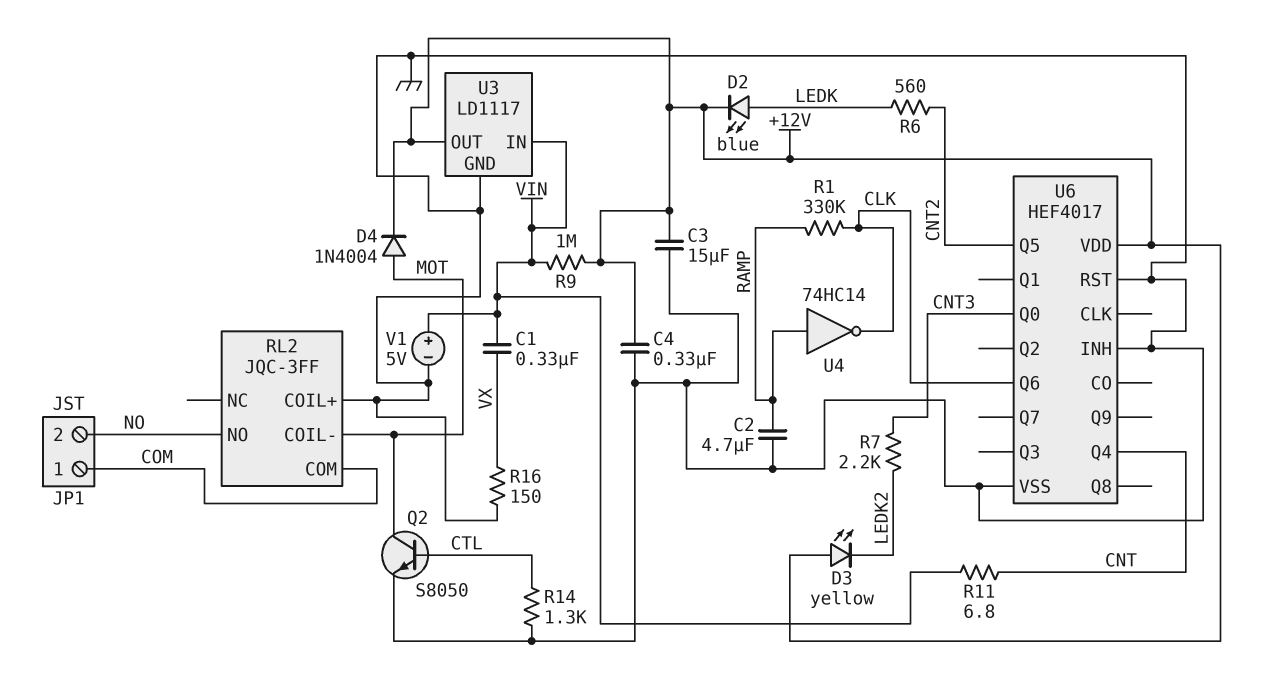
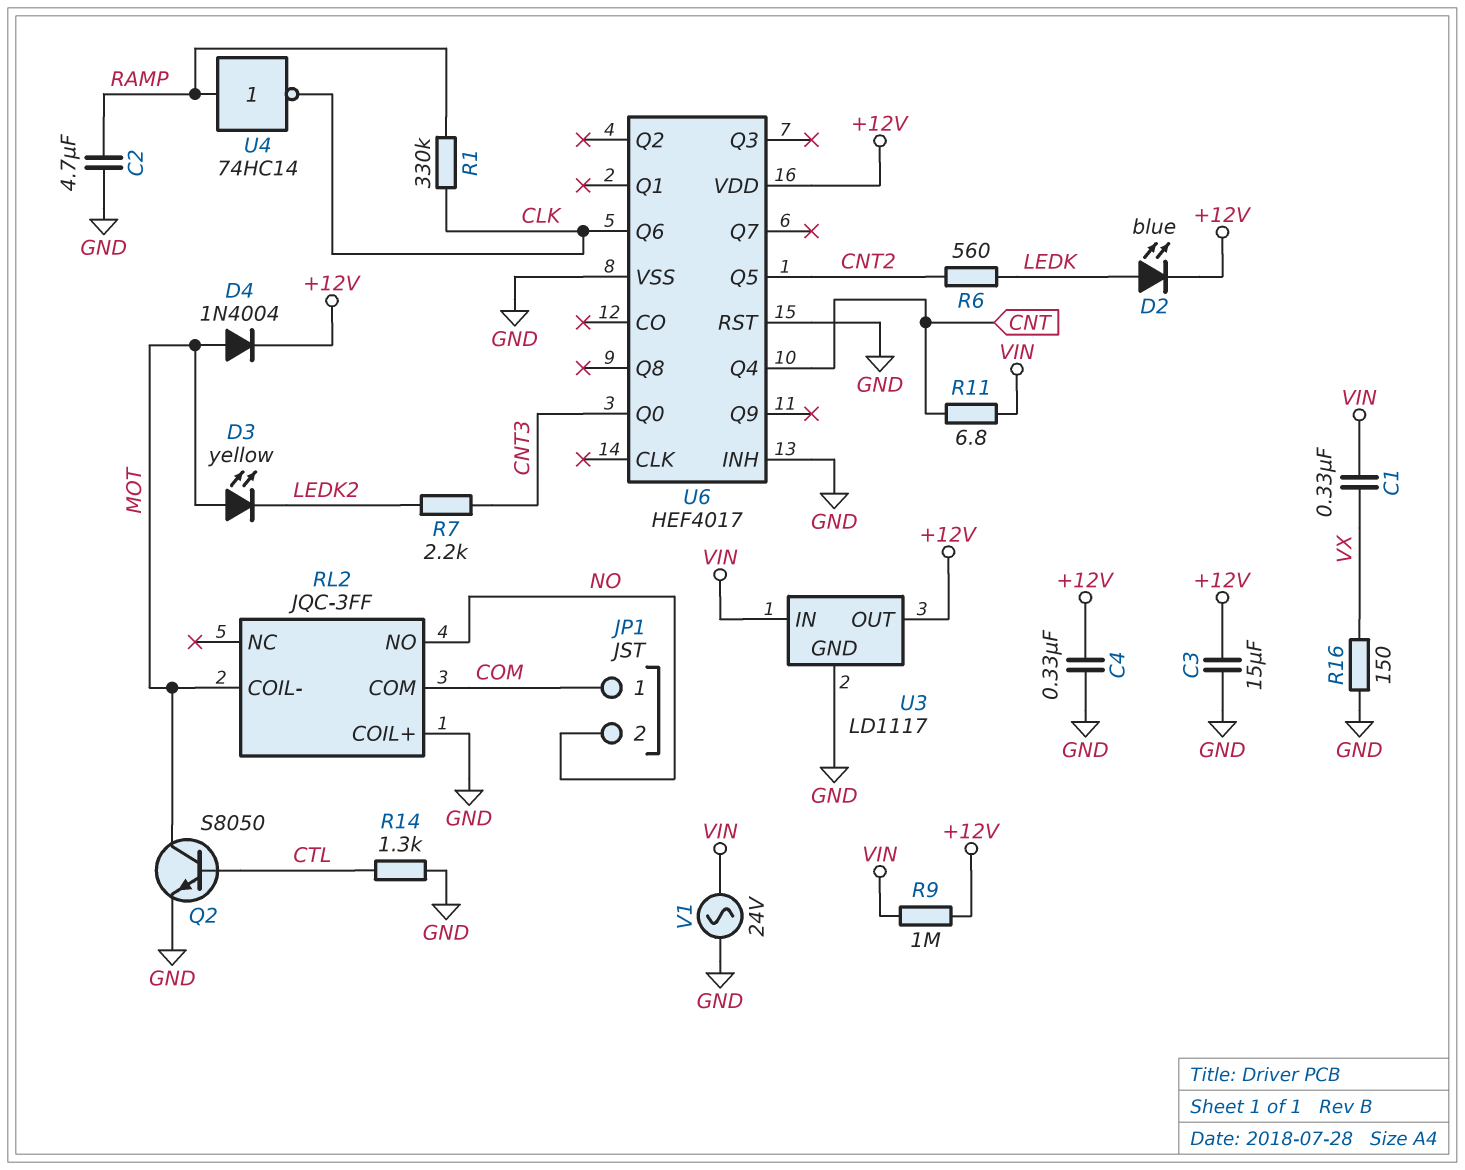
D3: LED yellow (A +12V, K LEDK2) -> LED yellow (A MOT, K LEDK2)
V1: 5V (plus VIN, minus GND) -> AC 24V (GND, VIN)

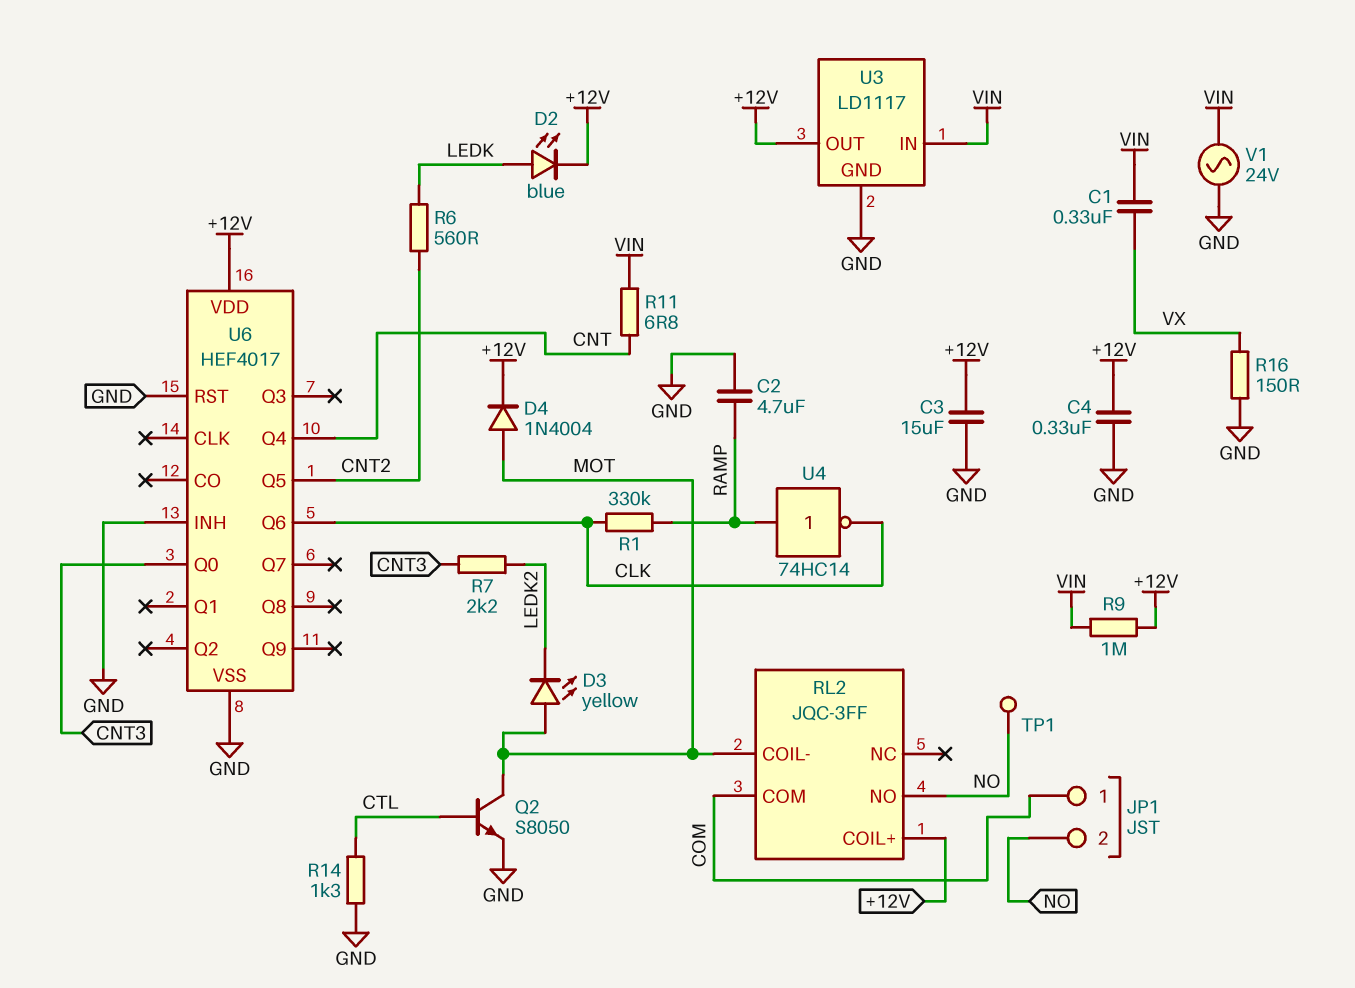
RL2 pin COIL+: GND -> +12V
TP1: none -> test point (NO)

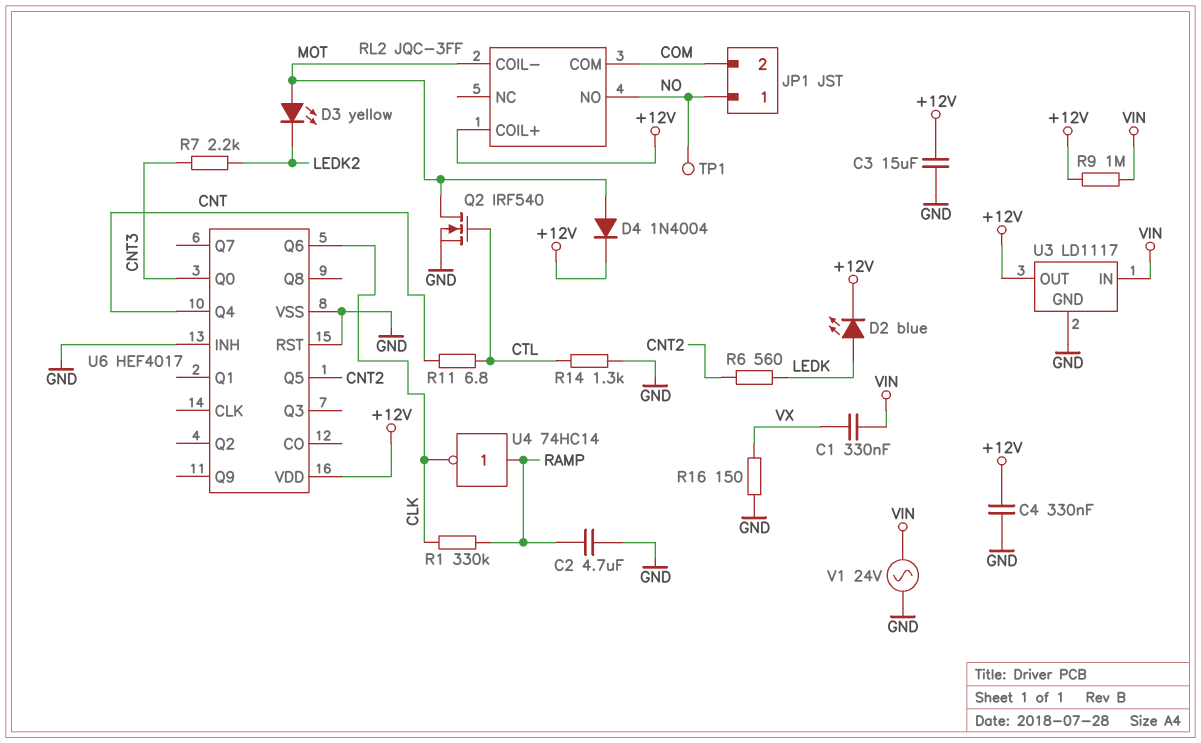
JP1 pin 1: COM -> NO
JP1 pin 2: NO -> COM
Q2: NPN S8050 (B CTL, C MOT, E GND) -> NMOS IRF540 (G CTL, D MOT, S GND)
R11: 6.8 (CNT, VIN) -> 6.8 (CNT, CTL)

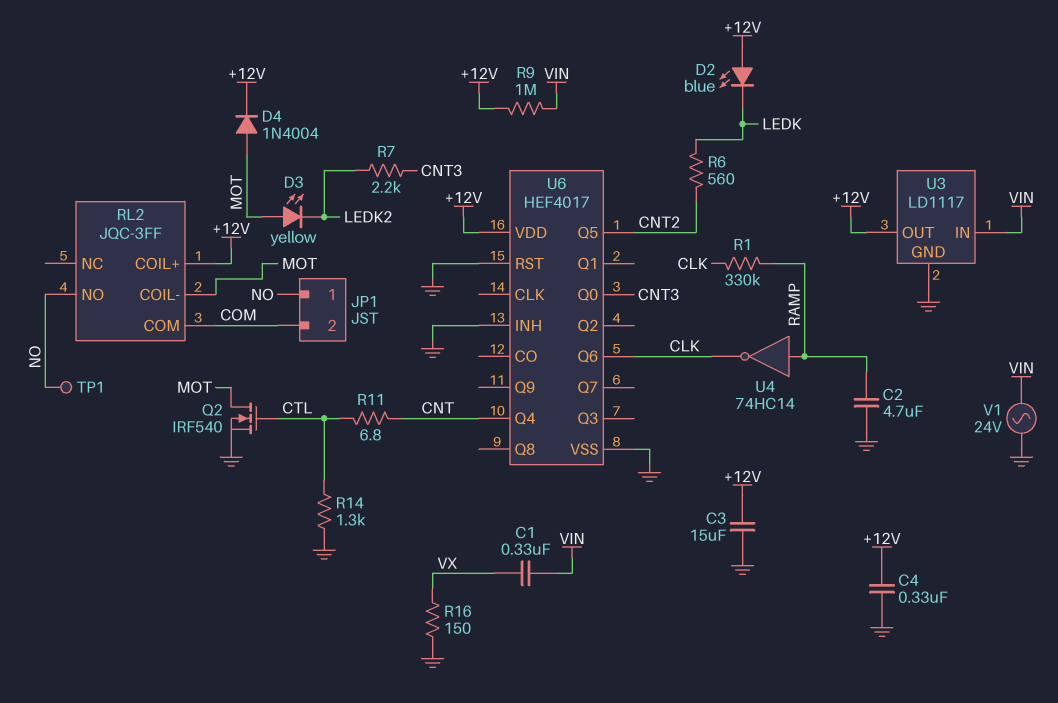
D2: LED blue (A LEDK, K +12V) -> LED blue (A +12V, K LEDK)

